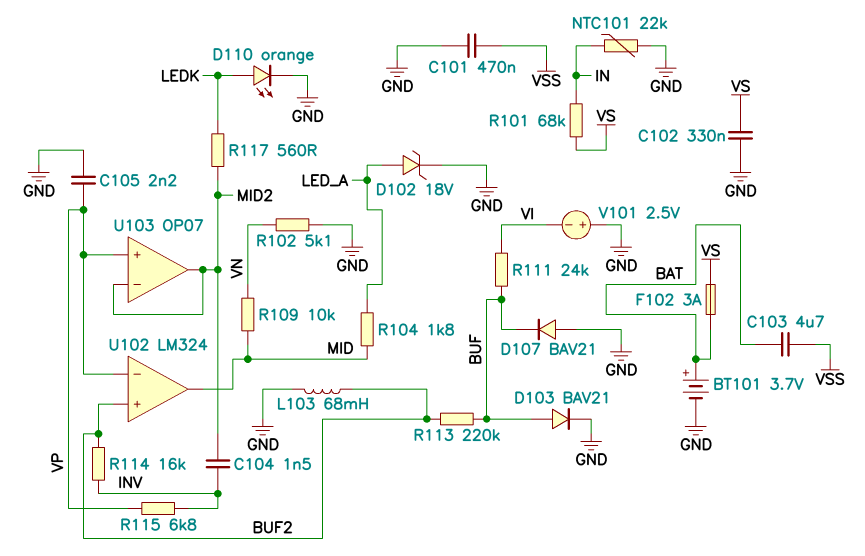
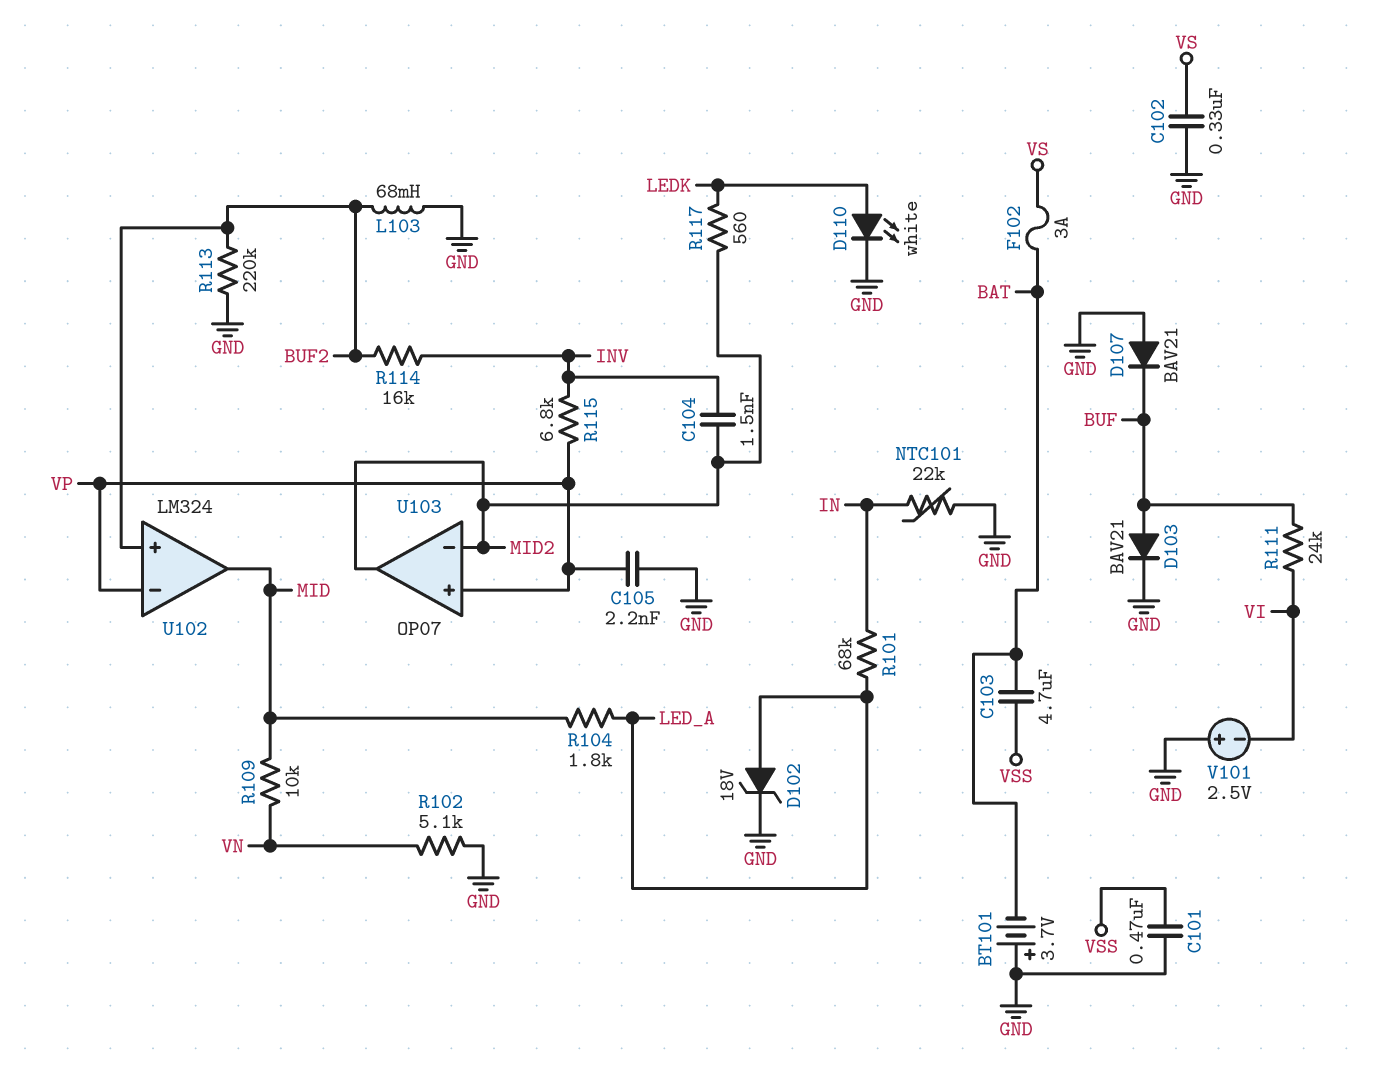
BT101: 3.7V (plus BAT, minus GND) -> 3.7V (plus GND, minus BAT)
D110: LED orange (A LEDK, K GND) -> LED white (A LEDK, K GND)
R101: 68k (IN, VS) -> 68k (IN, LED_A)
R113: 220k (BUF, BUF2) -> 220k (BUF2, GND)

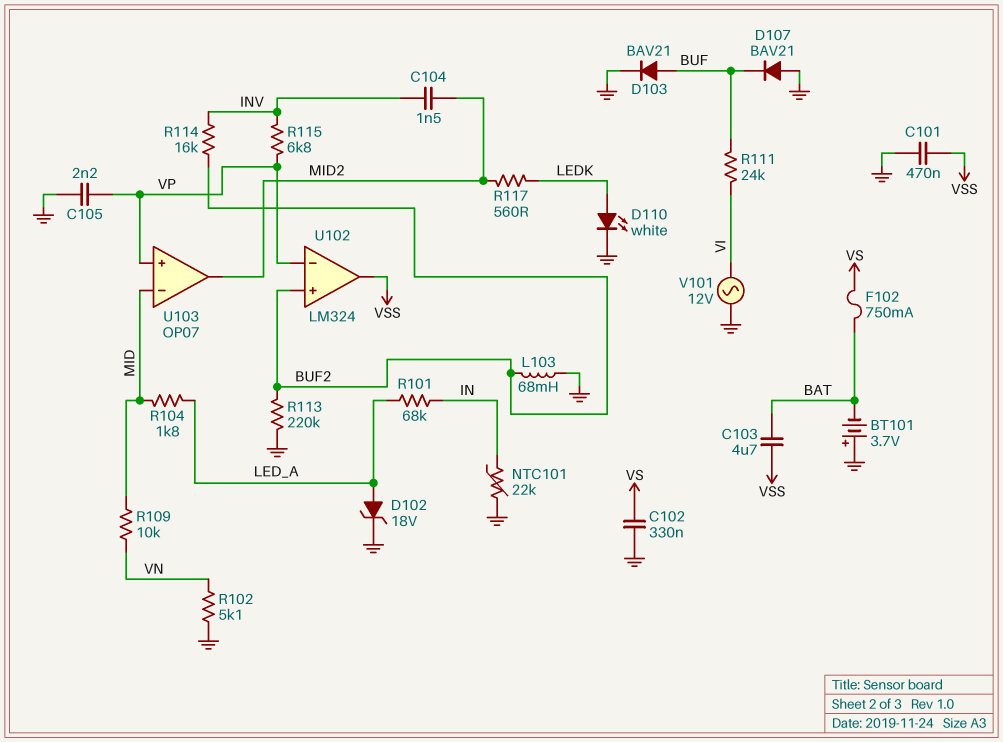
F102: 3A (BAT, VS) -> 750mA (BAT, VS)
U102 pin out: MID -> VSS
U103 pin in-: MID2 -> MID
V101: 2.5V (plus GND, minus VI) -> AC 12V (GND, VI)

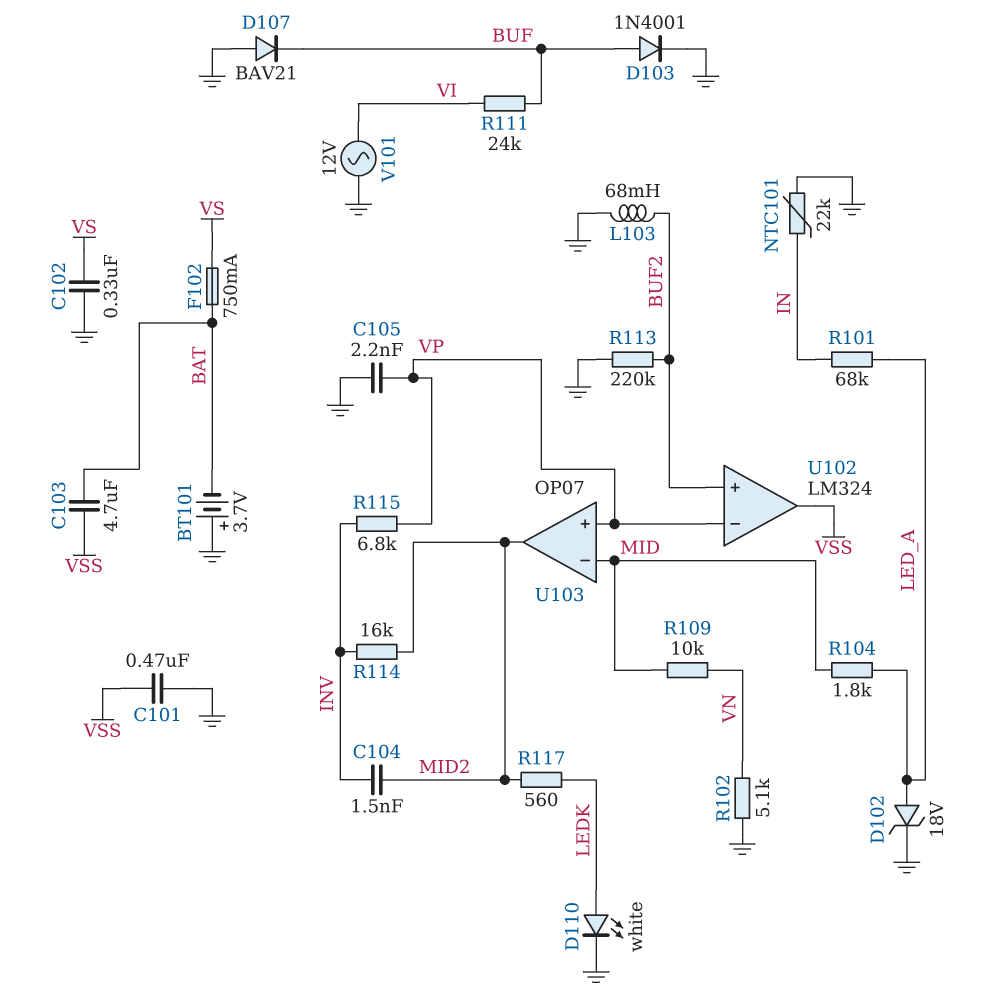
D103: diode BAV21 (A BUF, K GND) -> diode 1N4001 (A BUF, K GND)
R114: 16k (BUF2, INV) -> 16k (INV, MID2)

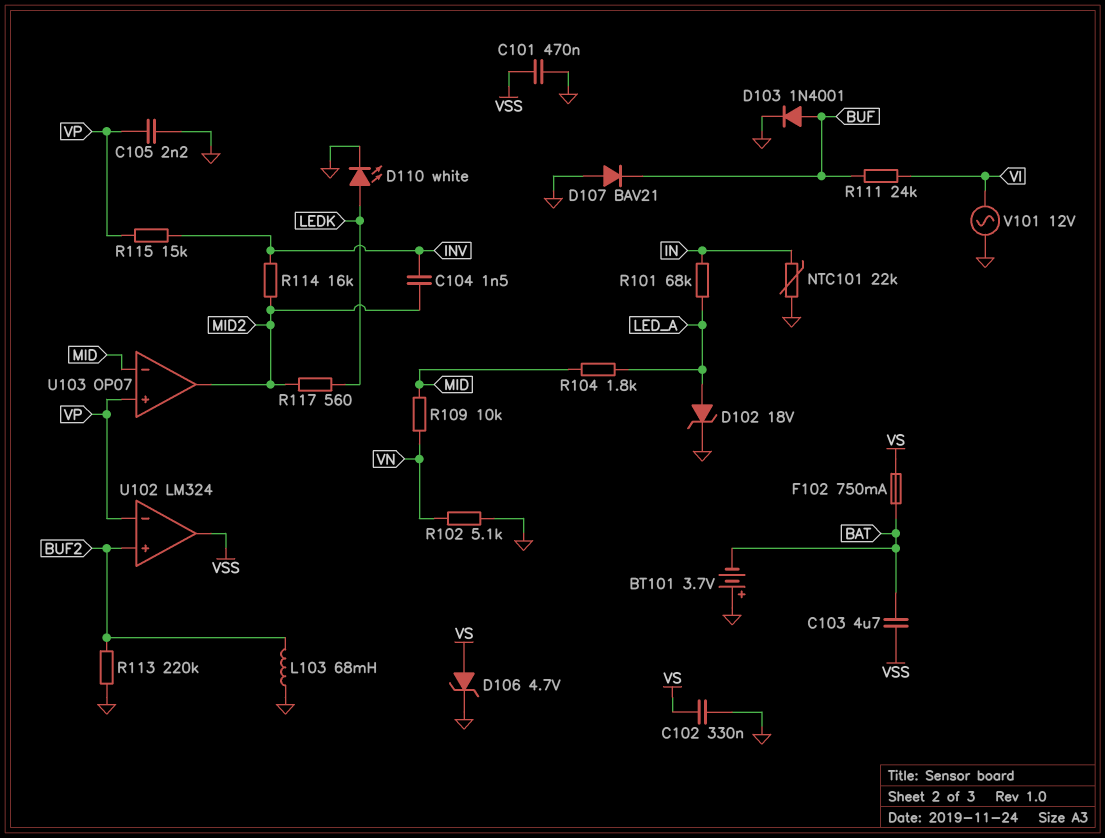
D106: none -> zener 4.7V (A VS, K GND)
R115: 6.8k (INV, VP) -> 15k (INV, VP)

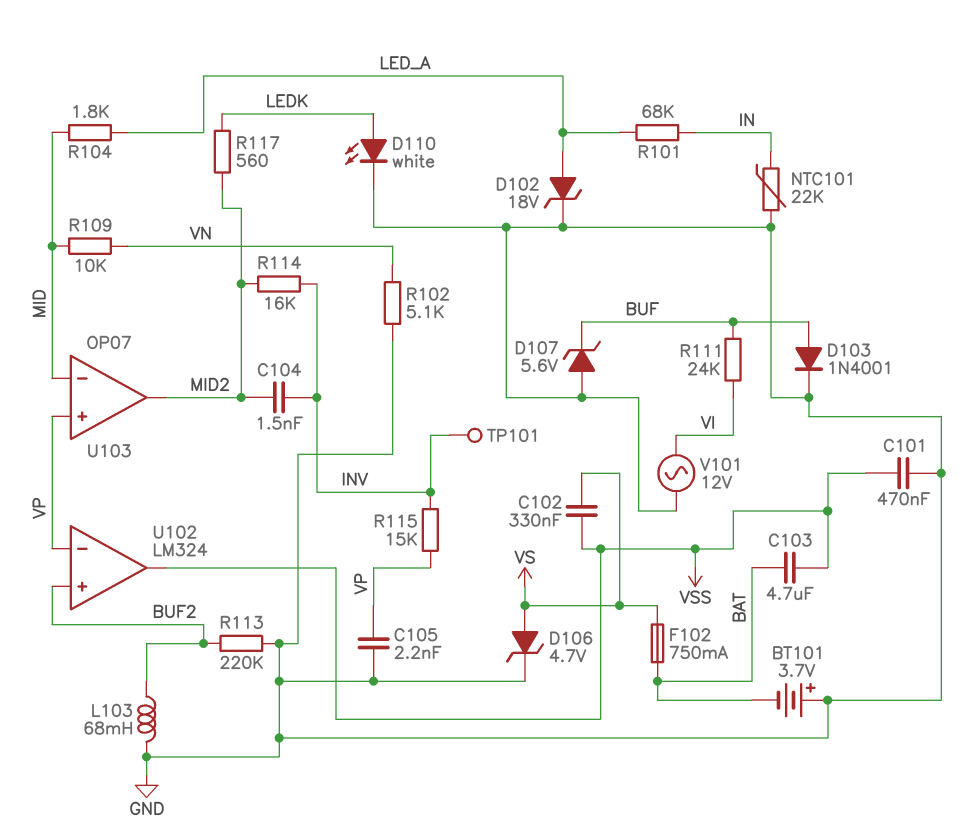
C102: 330nF (GND, VS) -> 330nF (VS, VSS)
D107: diode BAV21 (A GND, K BUF) -> zener 5.6V (A GND, K BUF)
TP101: none -> test point (INV)

